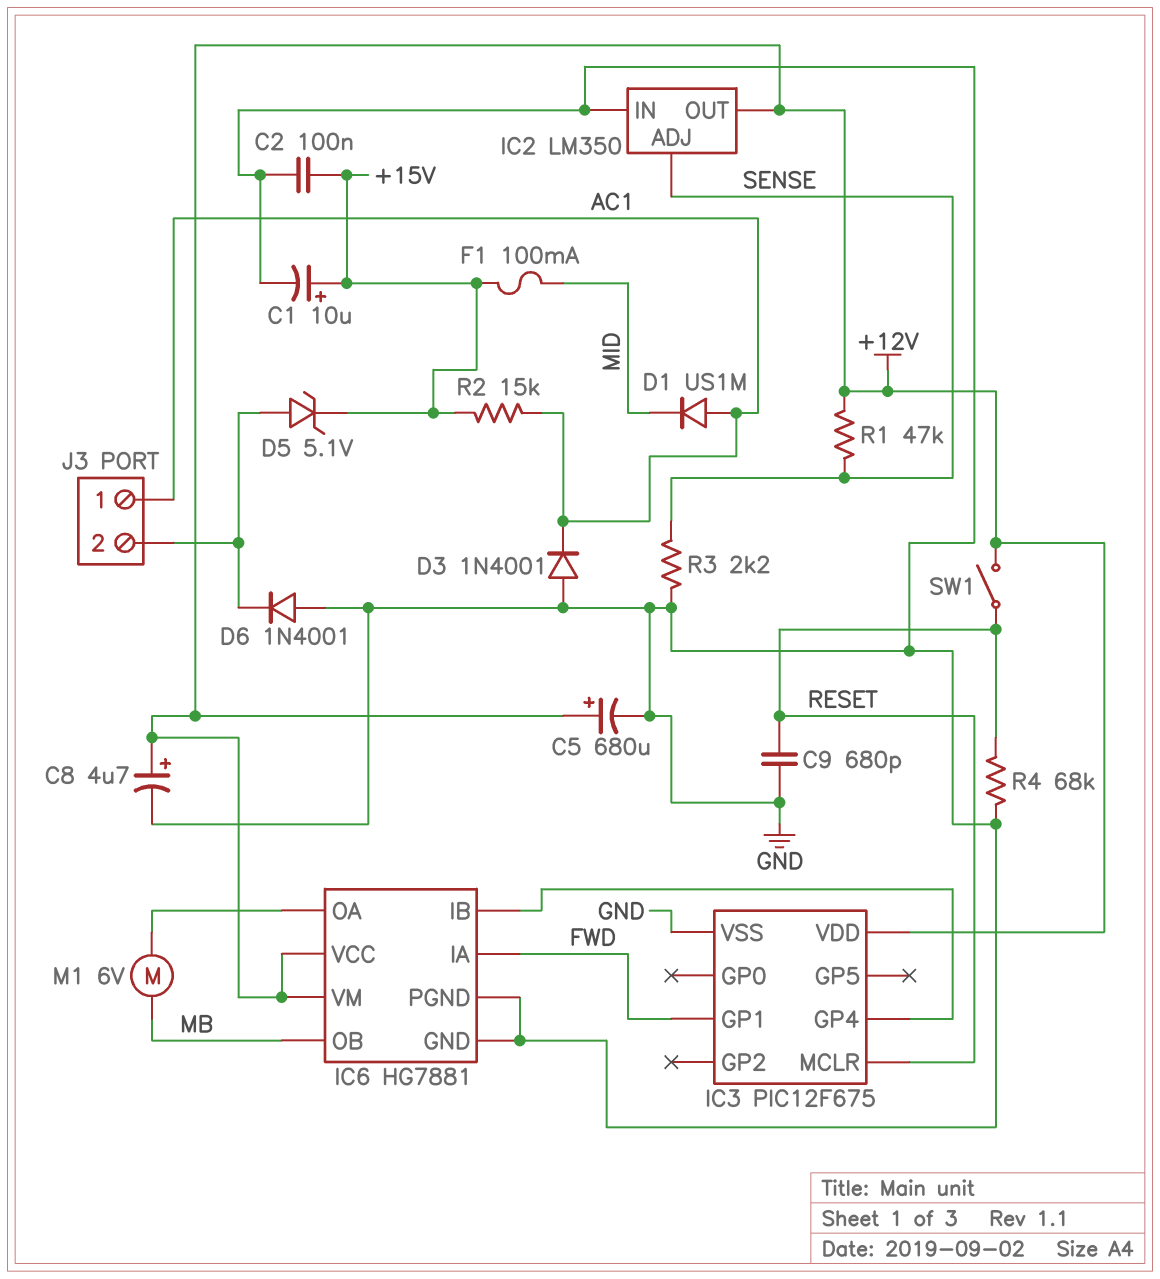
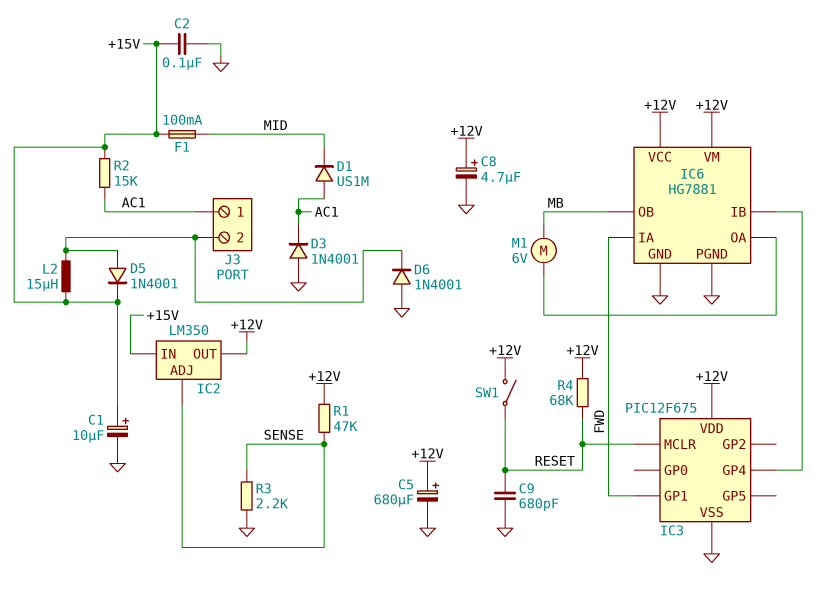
D5: zener 5.1V (A J3/2, K +15V) -> diode 1N4001 (A J3/2, K +15V)
IC2 pin IN: GND -> +15V
L2: none -> 15uH (+15V, J3/2)
R4: 68k (GND, RESET) -> 68k (+12V, RESET)

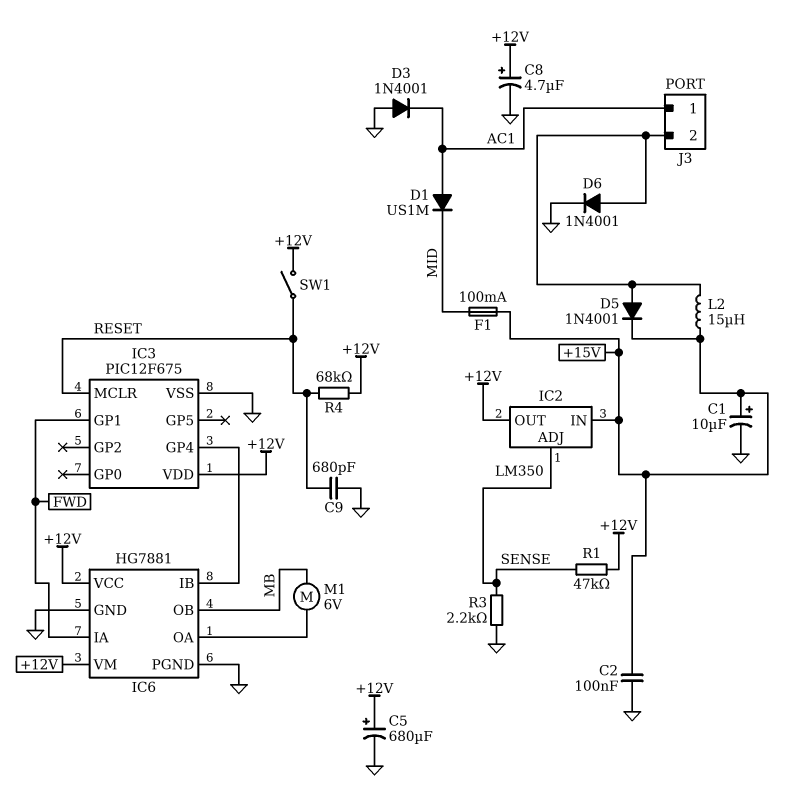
D6: diode 1N4001 (A GND, K J3/2) -> diode 1N4001 (A J3/2, K GND)
R2: 15k (+15V, AC1) -> none

